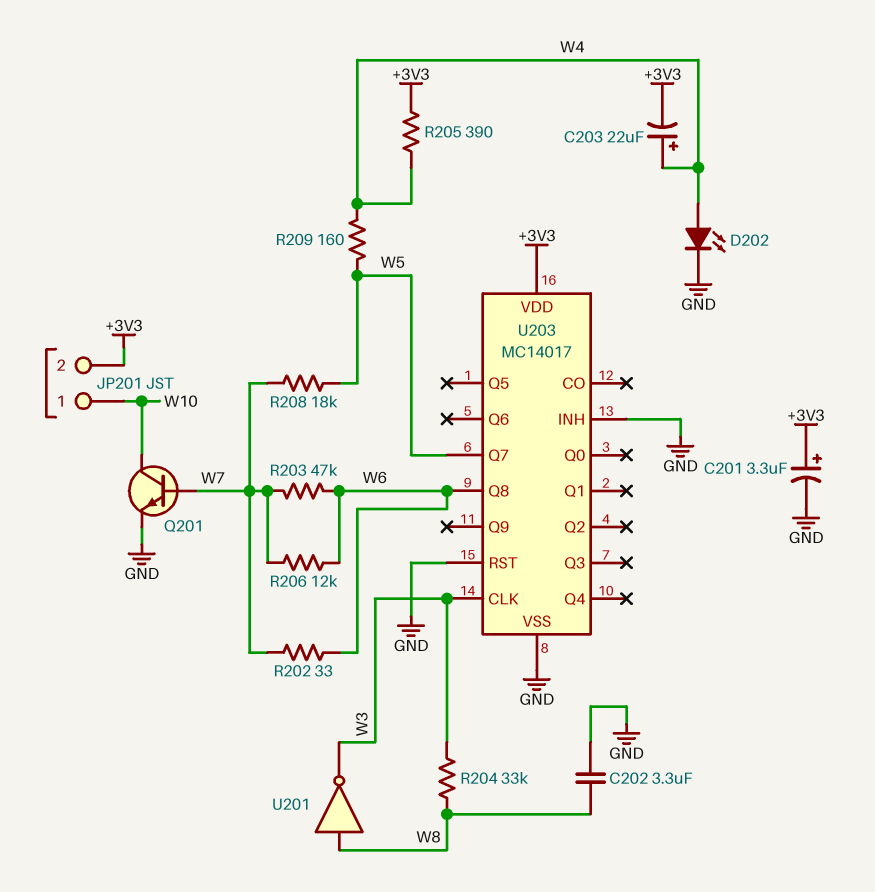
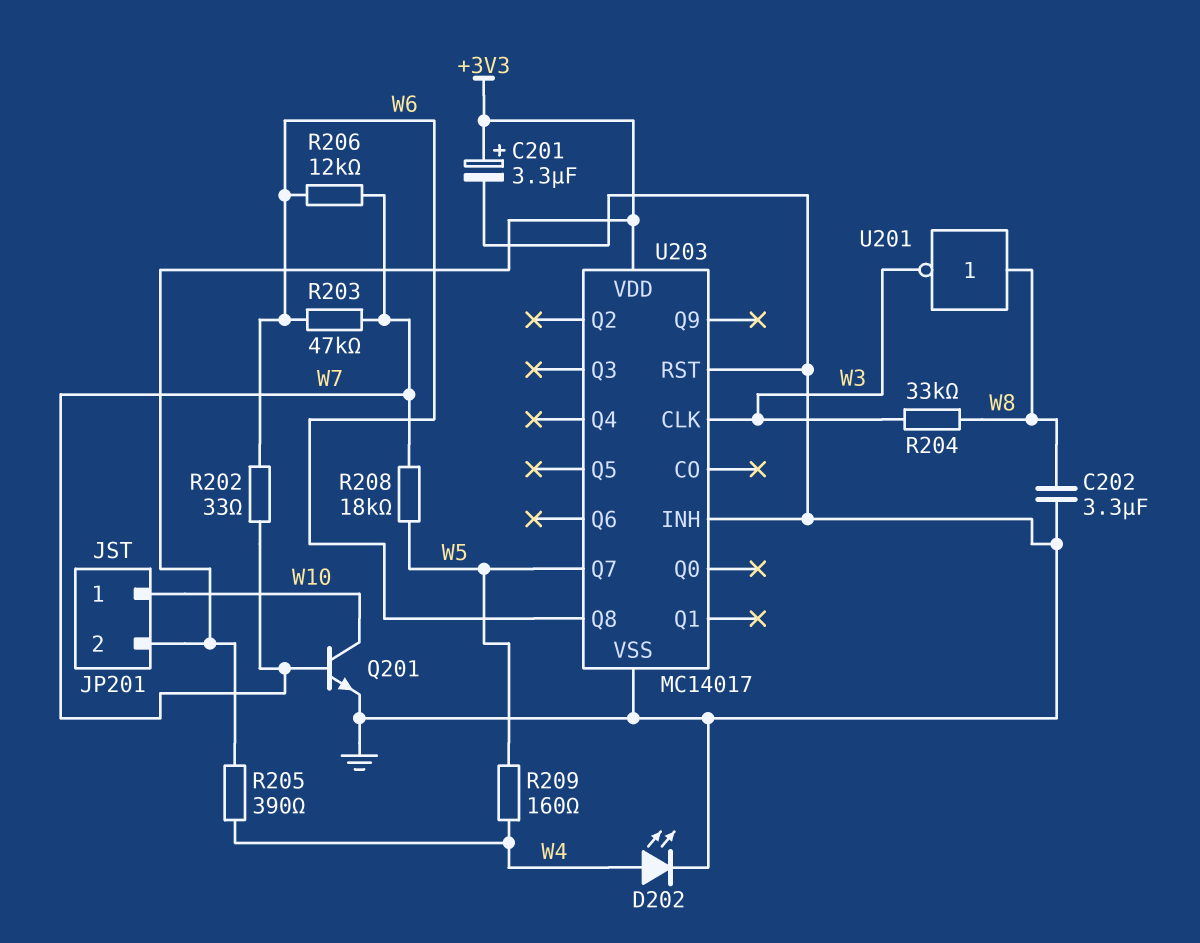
C203: 22uF (plus W4, minus +3V3) -> none

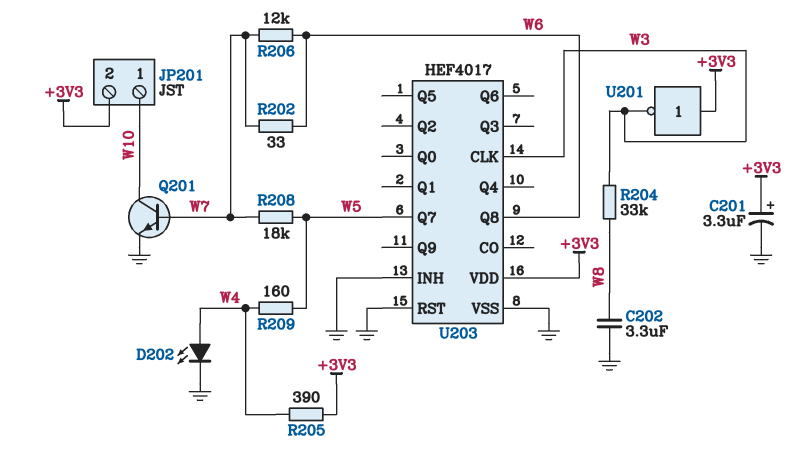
R203: 47k (W6, W7) -> none
U201: NOT (in W8, out W3) -> NOT (in +3V3, out W3)
U203: MC14017 -> HEF4017

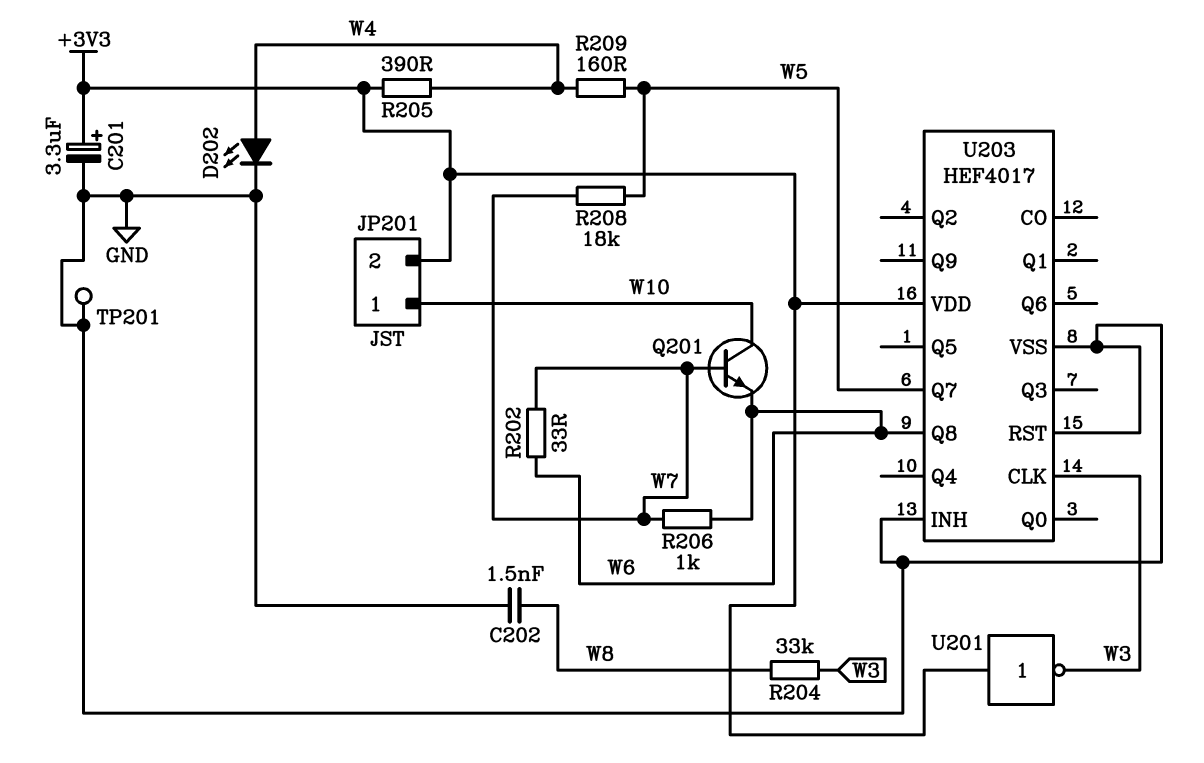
C202: 3.3uF (GND, W8) -> 1.5nF (GND, W8)
Q201: NPN (B W7, C W10, E GND) -> NPN (B W7, C W10, E W6)
R206: 12k (W6, W7) -> 1k (W6, W7)
TP201: none -> test point (GND)

